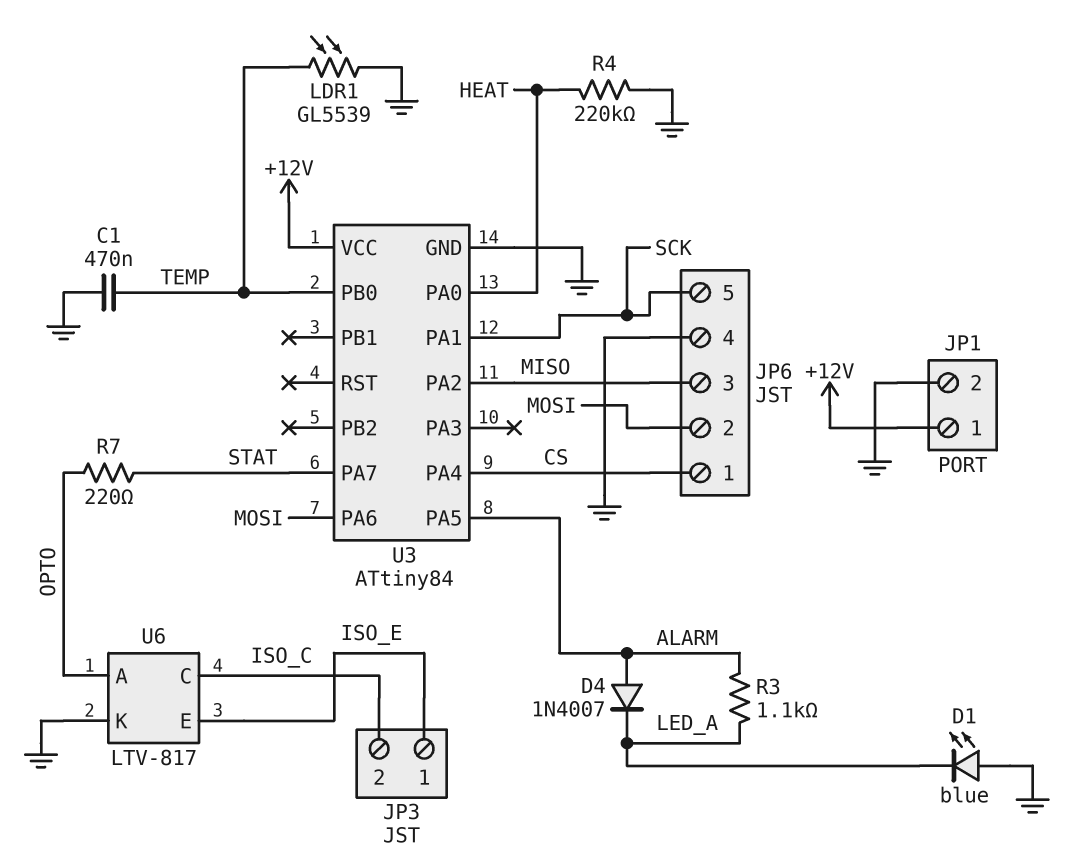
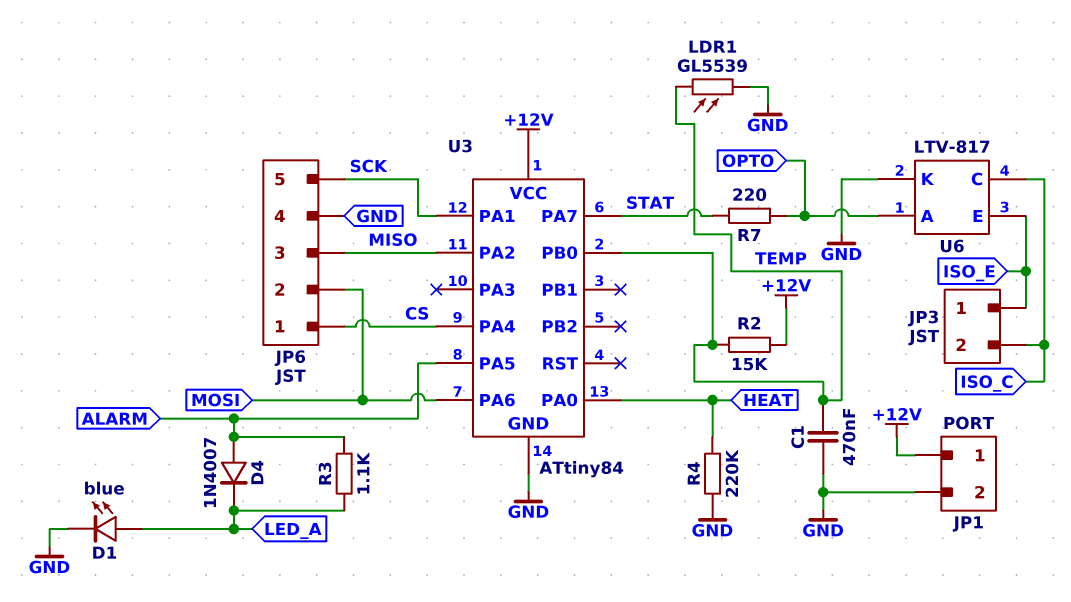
D1: LED blue (A GND, K LED_A) -> LED blue (A LED_A, K GND)
R2: none -> 15k (+12V, TEMP)

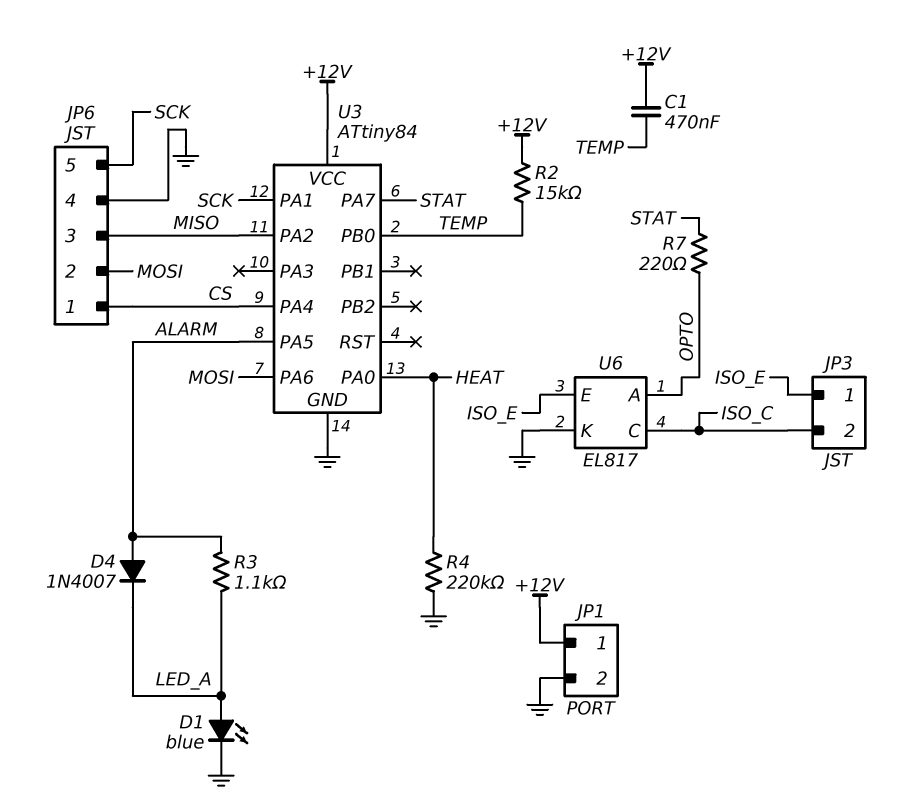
C1: 470nF (GND, TEMP) -> 470nF (+12V, TEMP)
LDR1: GL5539 (GND, TEMP) -> none
U6: LTV-817 -> EL817

